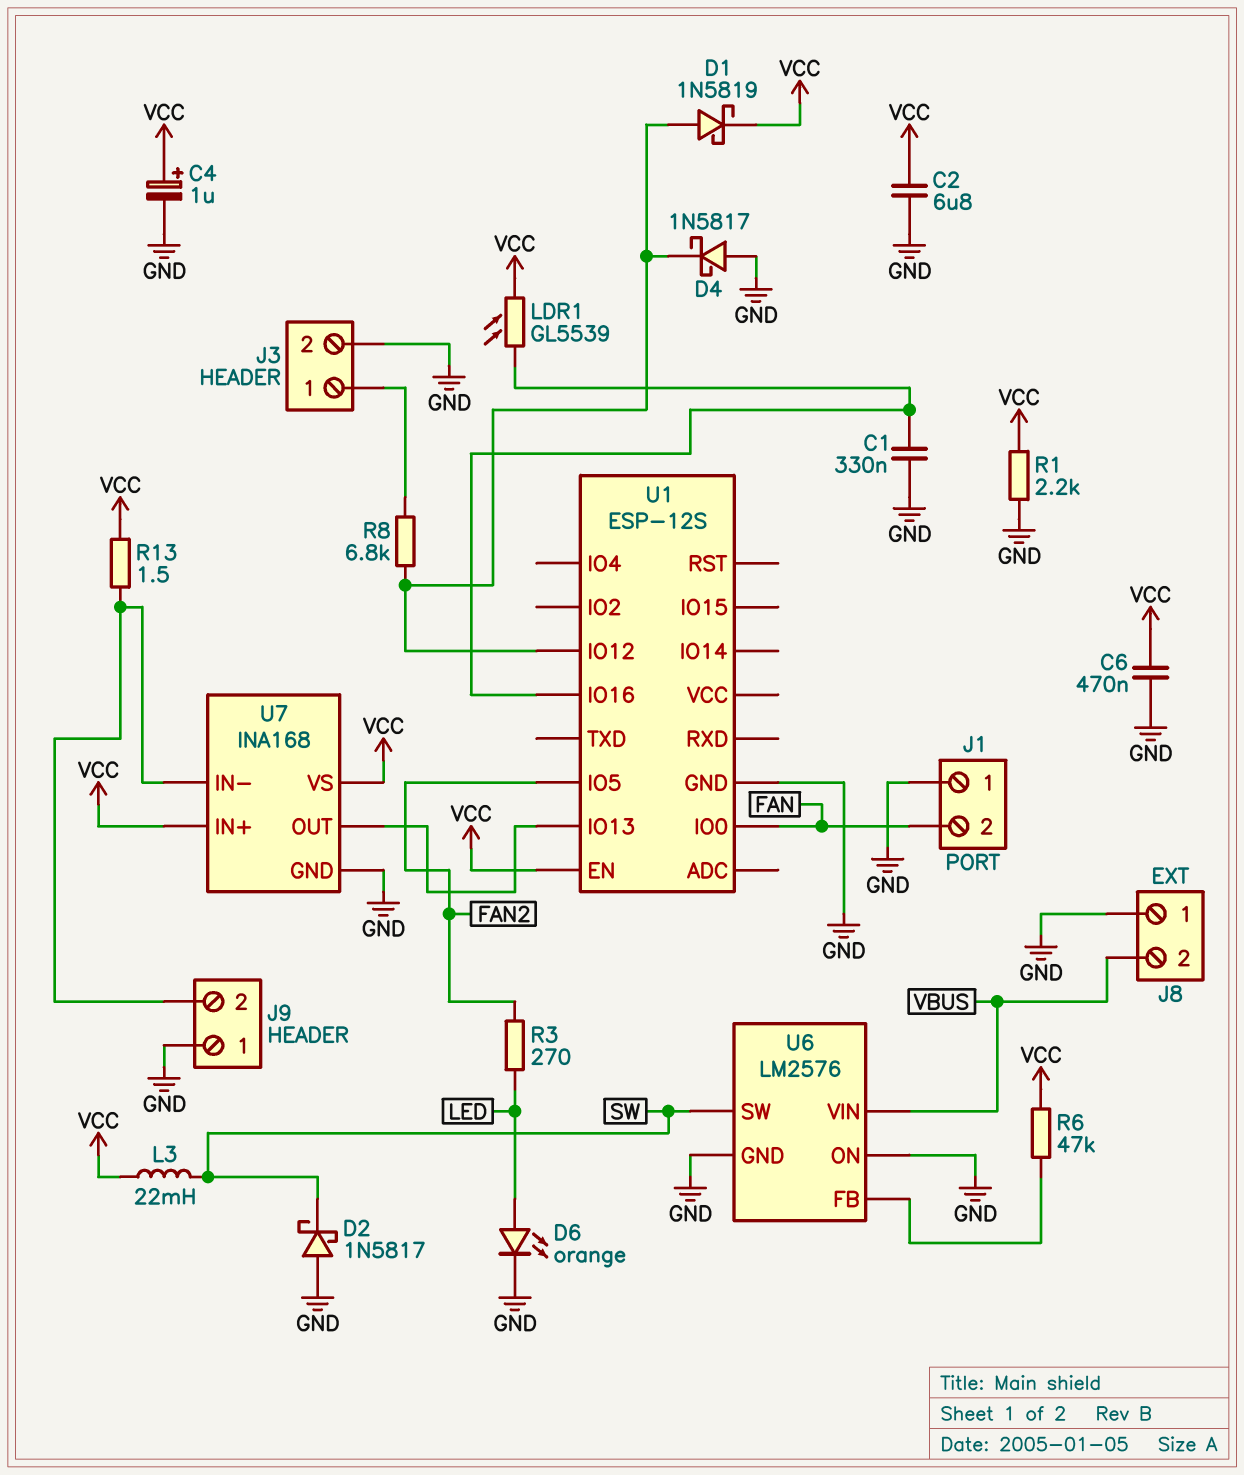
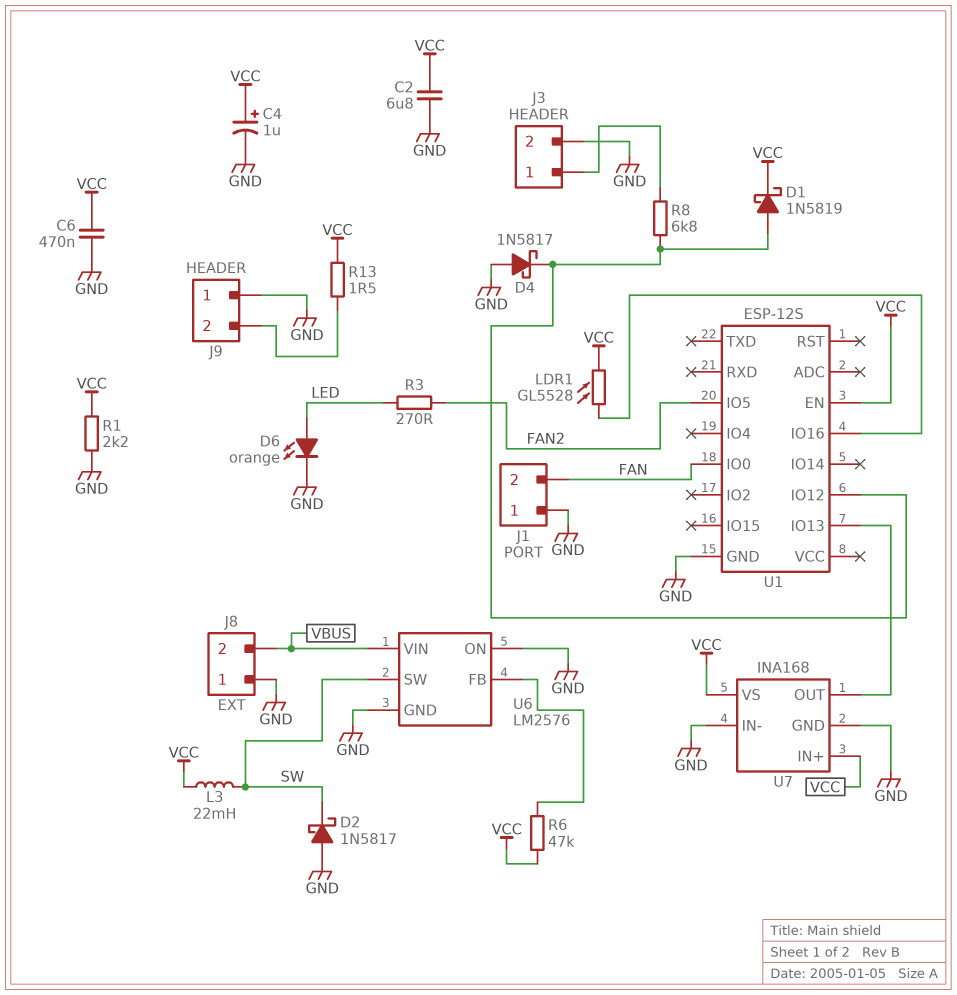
C1: 330nF (GND, U1/IO16) -> none
LDR1: GL5539 (U1/IO16, VCC) -> GL5528 (U1/IO16, VCC)
U7 pin IN-: J9/2 -> GND

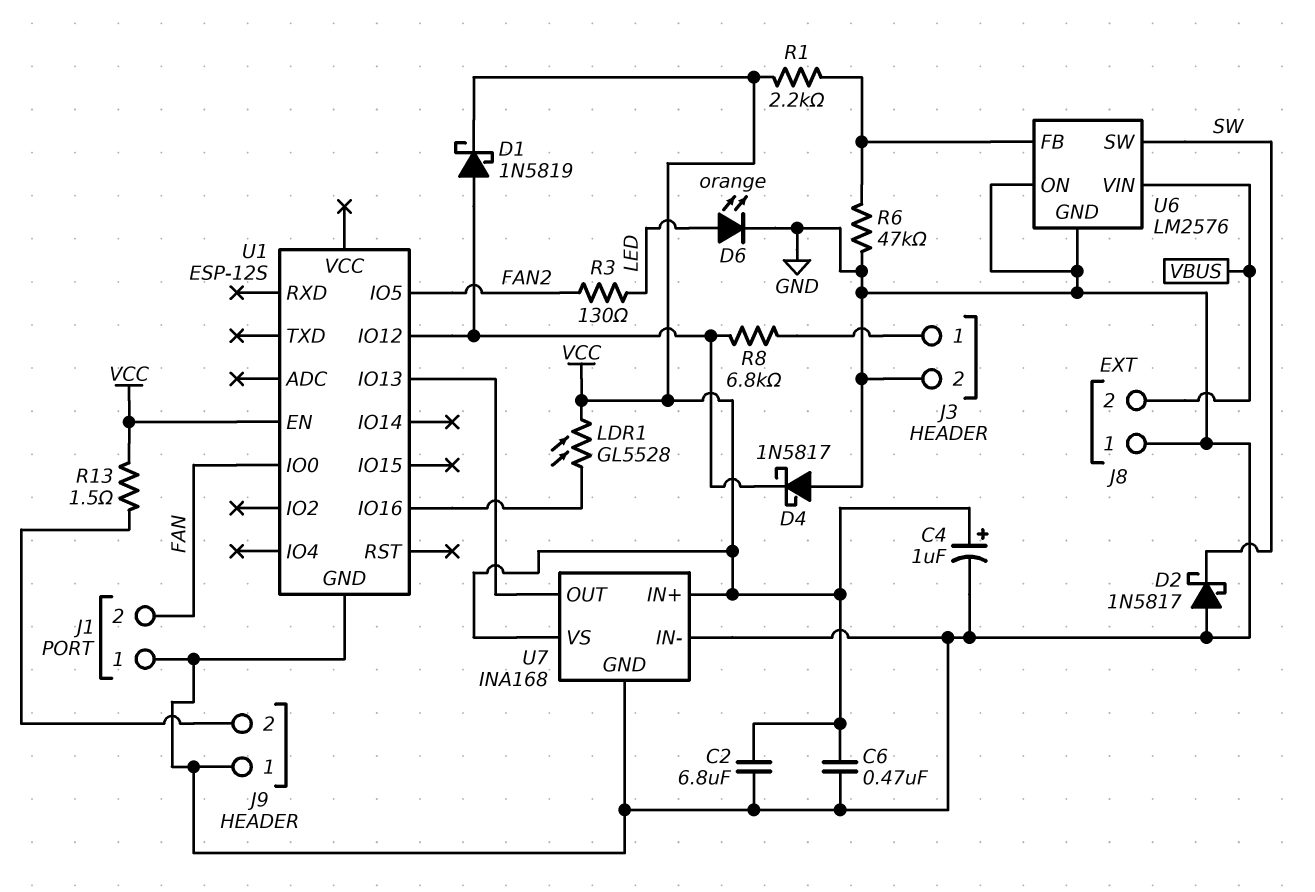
L3: 22mH (SW, VCC) -> none
R1: 2.2k (GND, VCC) -> 2.2k (U6/FB, VCC)
R3: 270 (FAN2, LED) -> 130 (FAN2, LED)
R6: 47k (U6/FB, VCC) -> 47k (GND, U6/FB)

